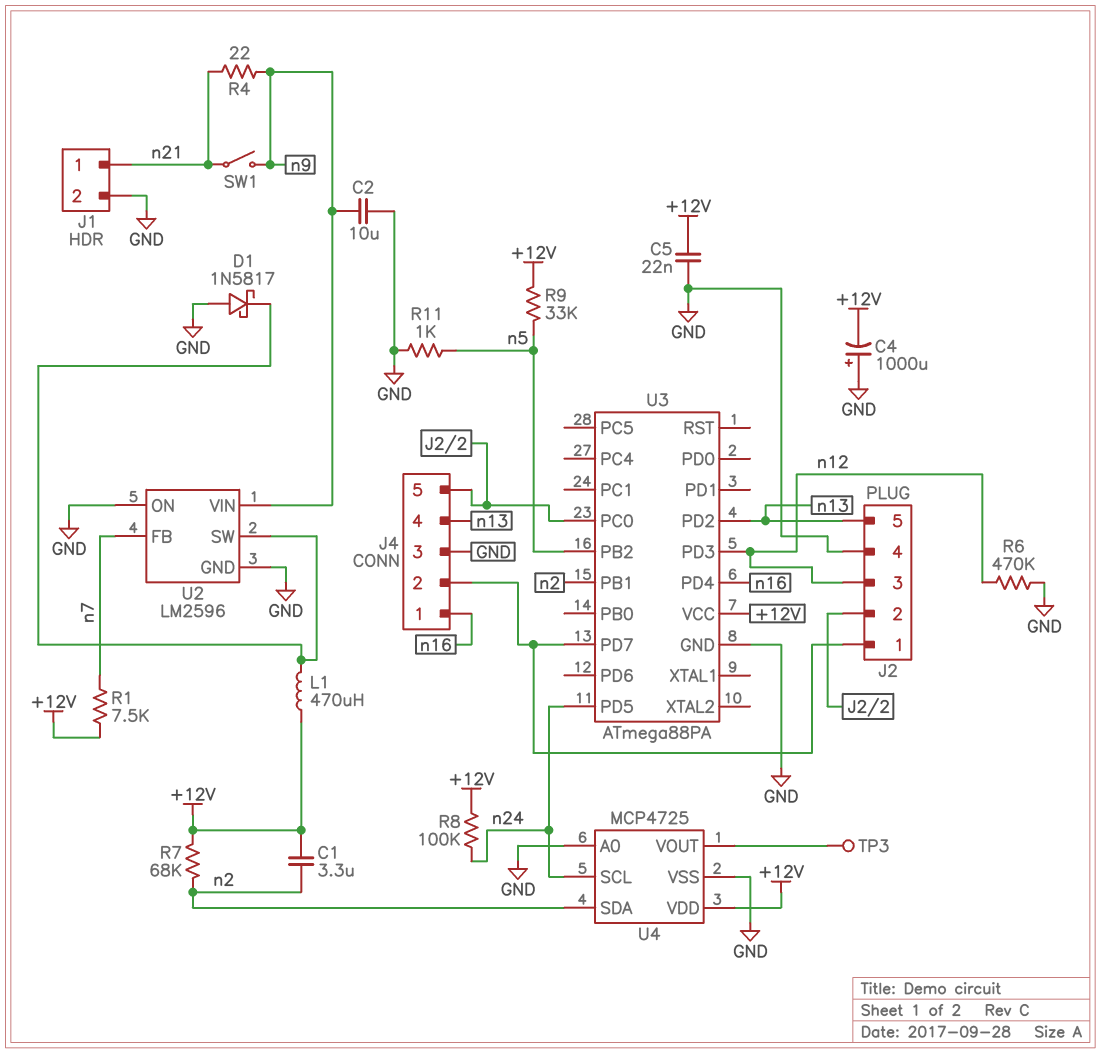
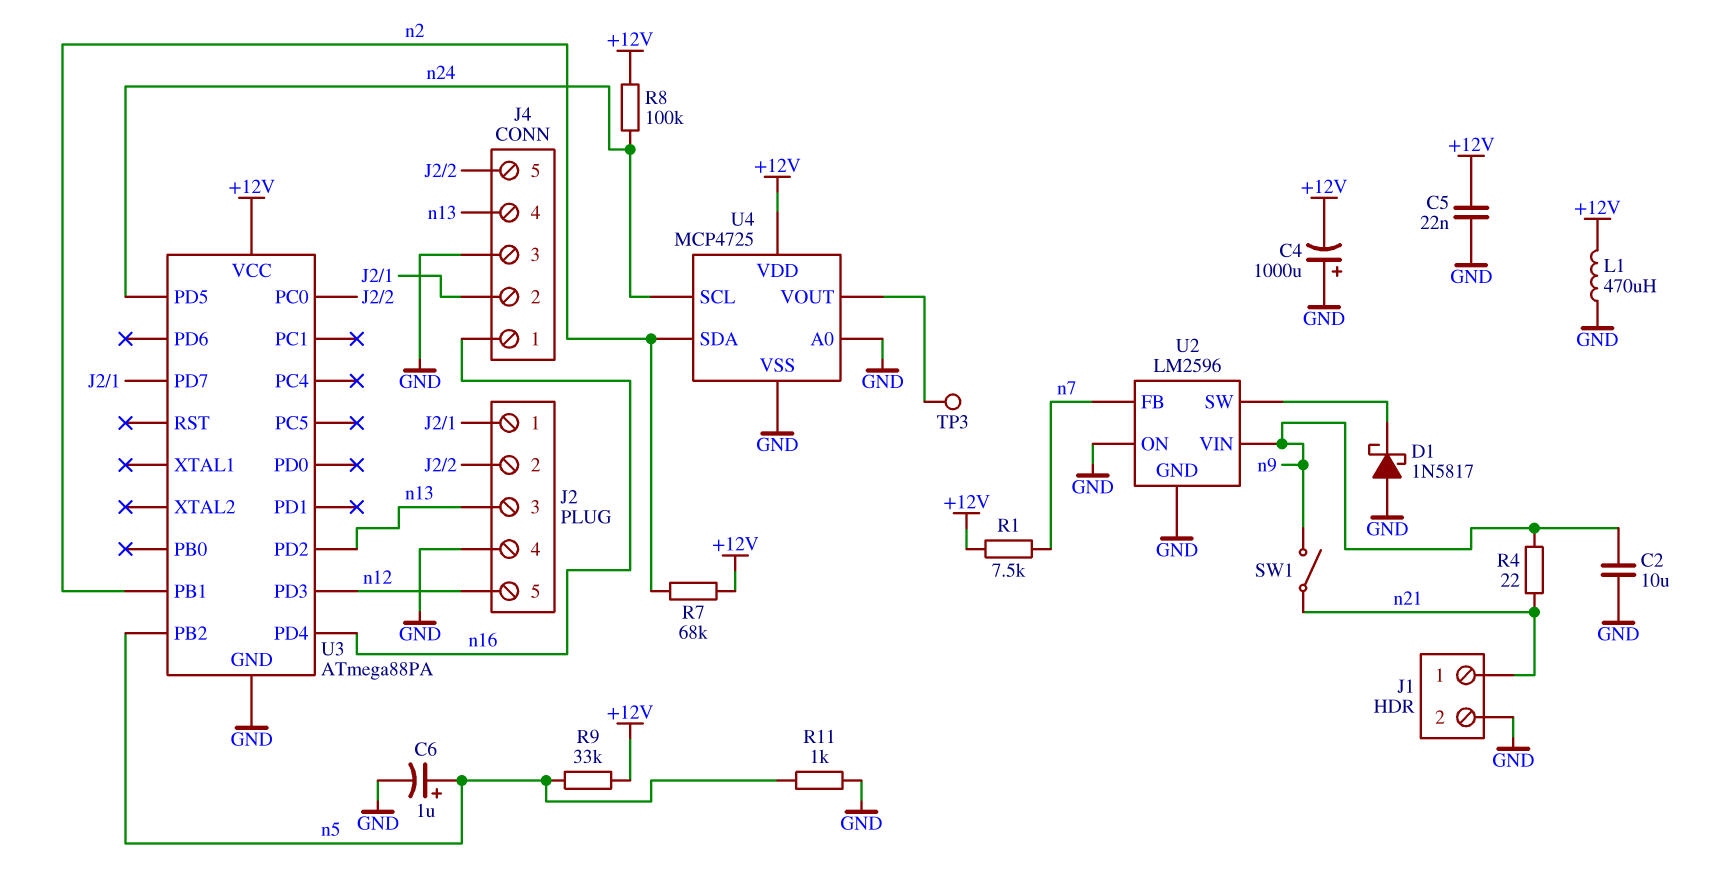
C1: 3.3uF (+12V, n2) -> none
C6: none -> 1uF (plus n5, minus GND)
J2 pin 3: n12 -> n13
J2 pin 5: n13 -> n12
L1: 470uH (+12V, U2/SW) -> 470uH (+12V, GND)
R6: 470k (GND, n12) -> none

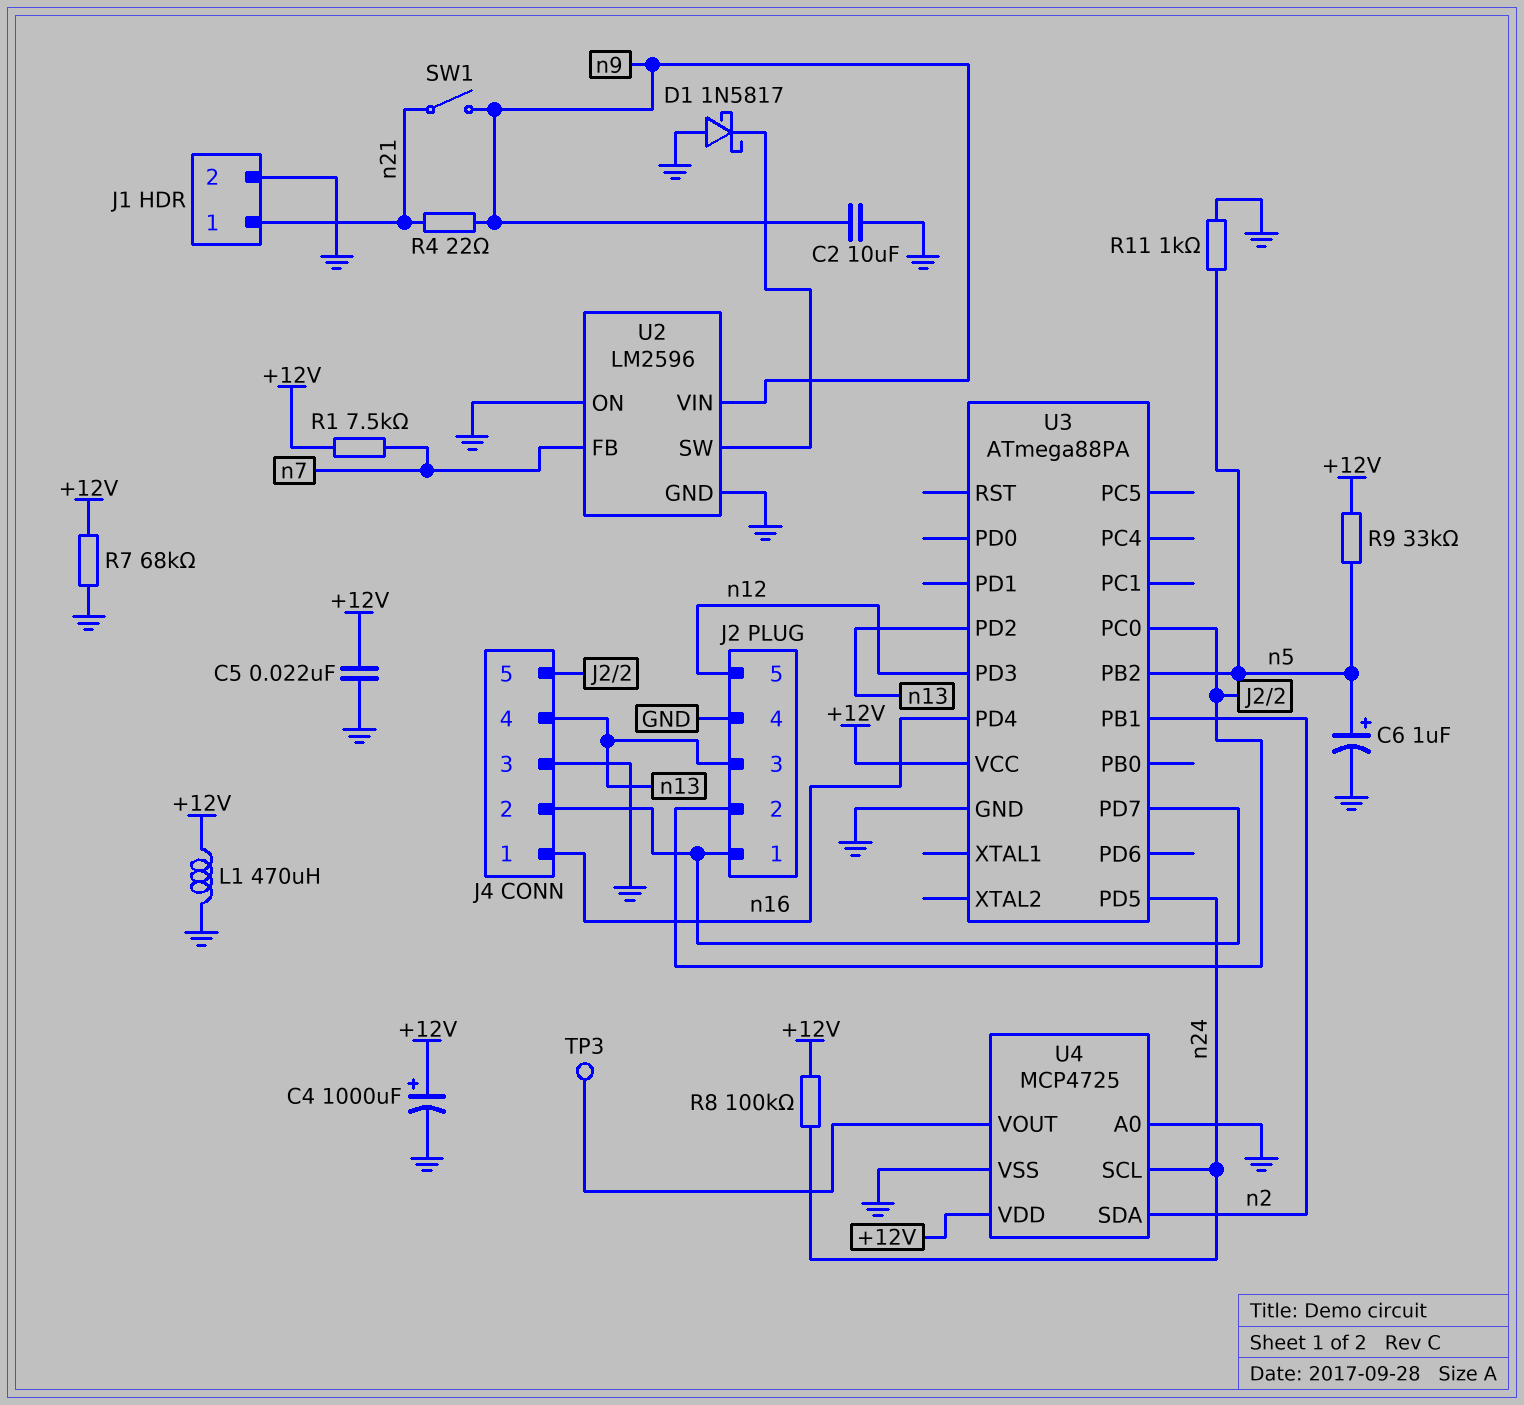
C4: 1000uF (plus GND, minus +12V) -> 1000uF (plus +12V, minus GND)
R7: 68k (+12V, n2) -> 68k (+12V, GND)

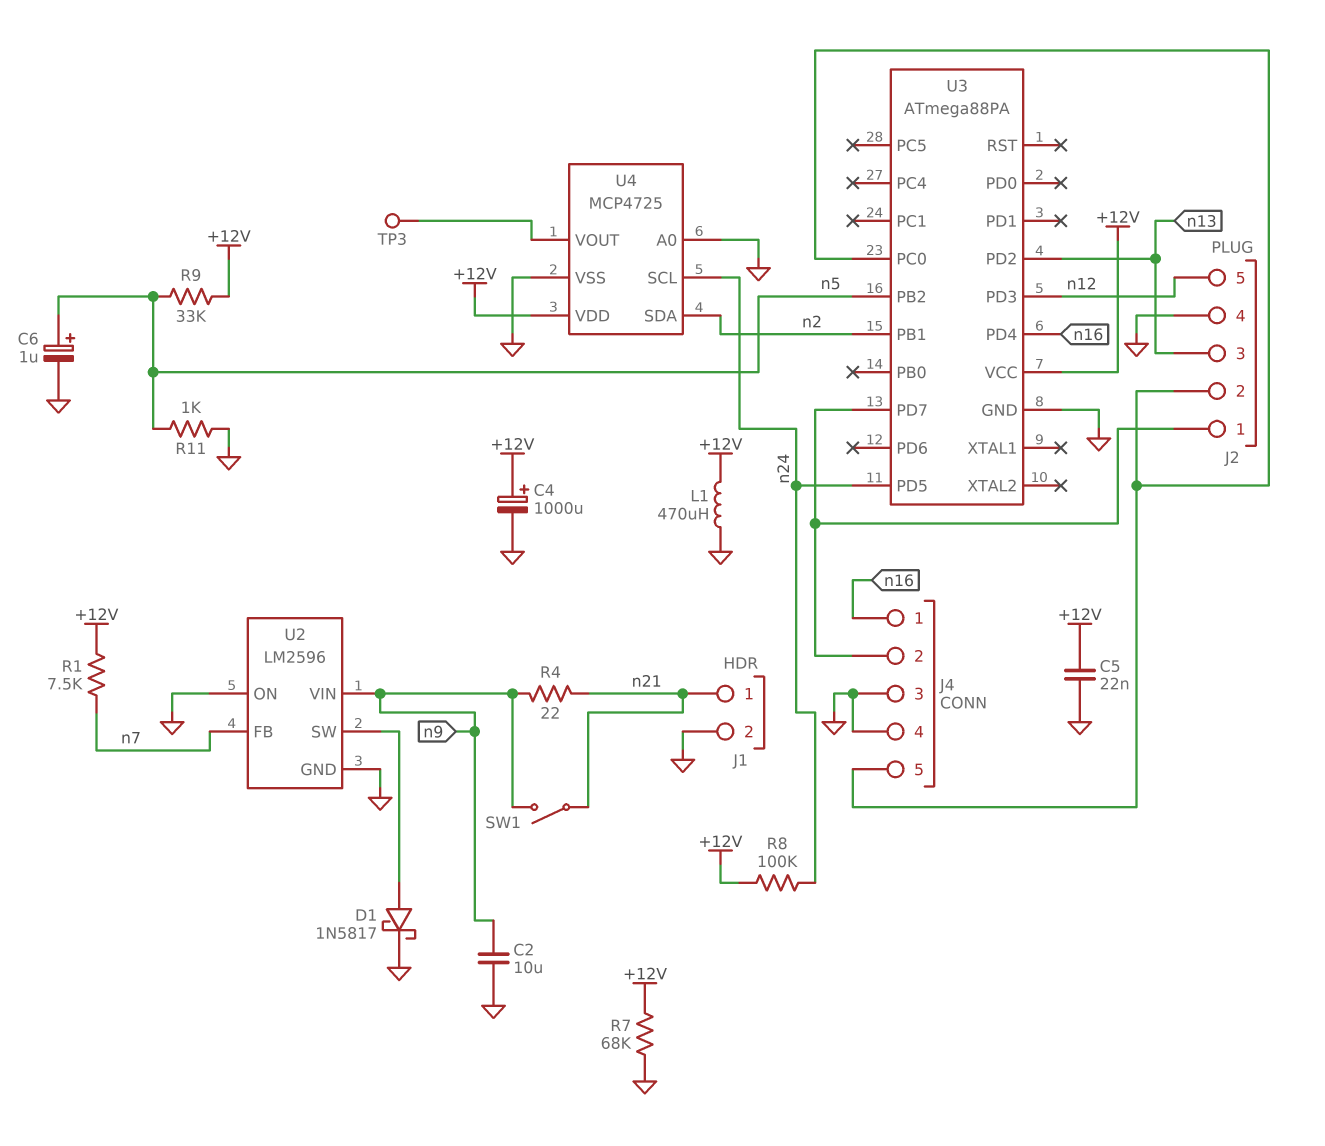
D1: schottky 1N5817 (A GND, K U2/SW) -> schottky 1N5817 (A U2/SW, K GND)
J4 pin 4: n13 -> GND

